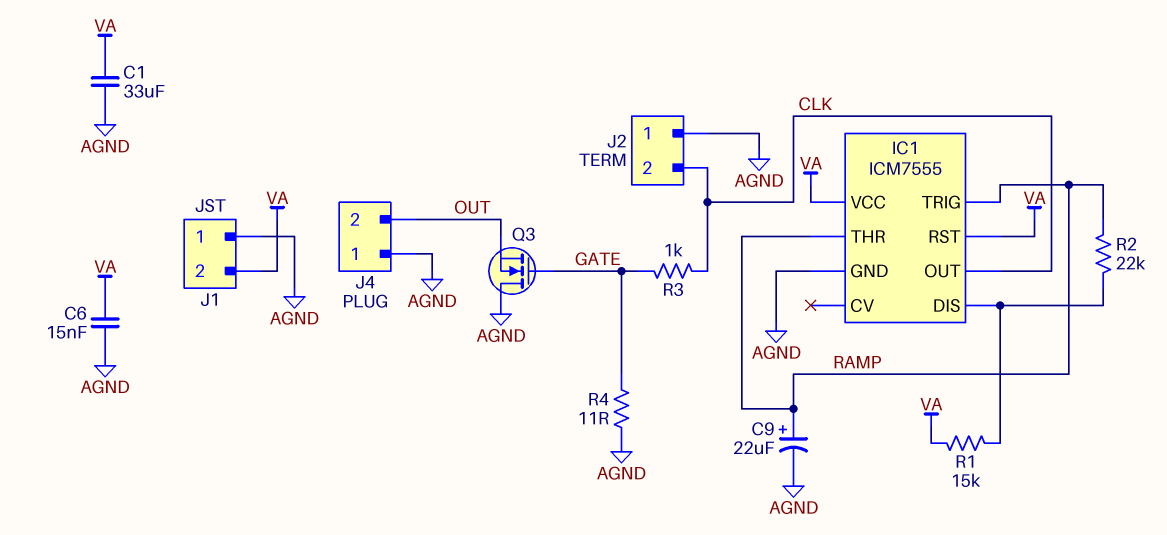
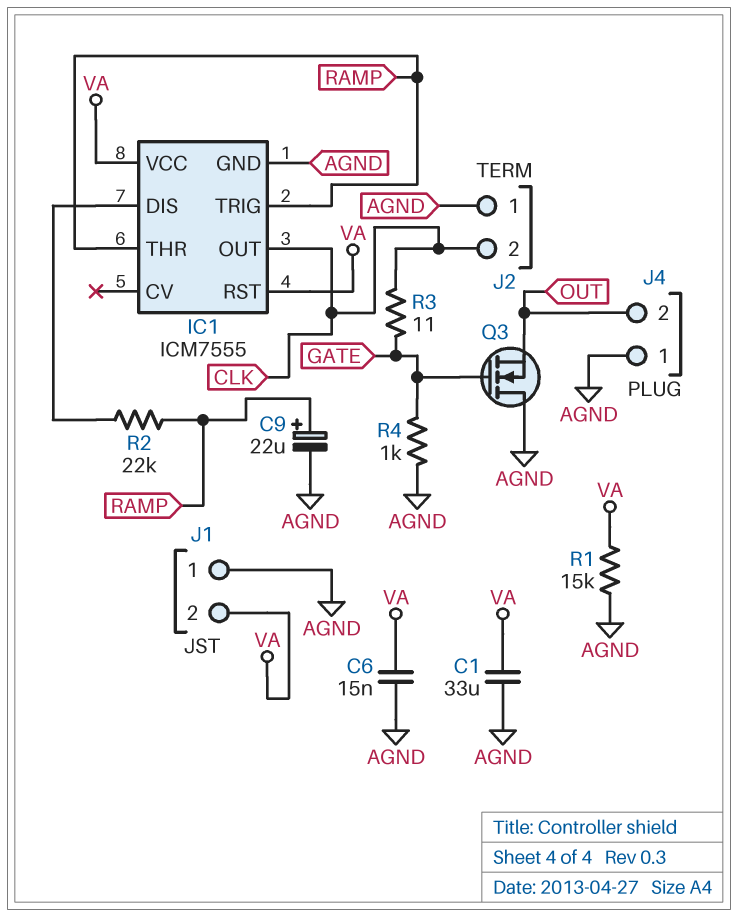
R1: 15k (IC1/DIS, VA) -> 15k (AGND, VA)
R3: 1k (CLK, GATE) -> 11 (CLK, GATE)
R4: 11 (AGND, GATE) -> 1k (AGND, GATE)

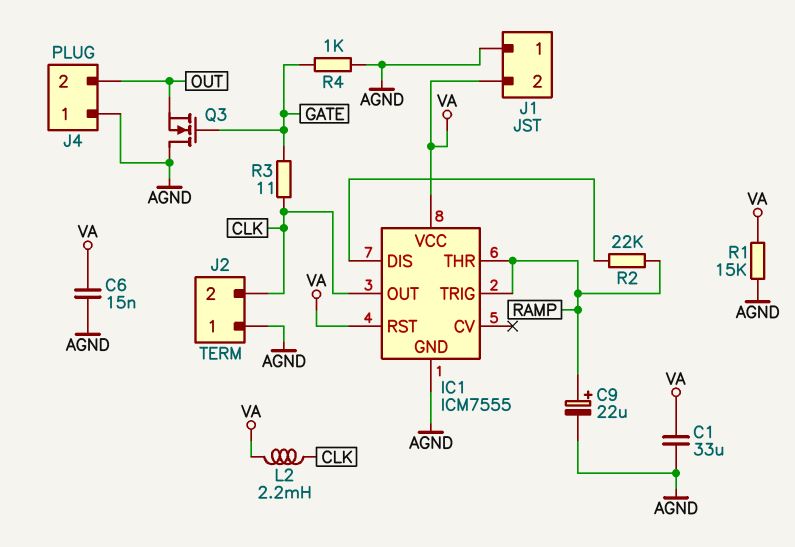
L2: none -> 2.2mH (CLK, VA)

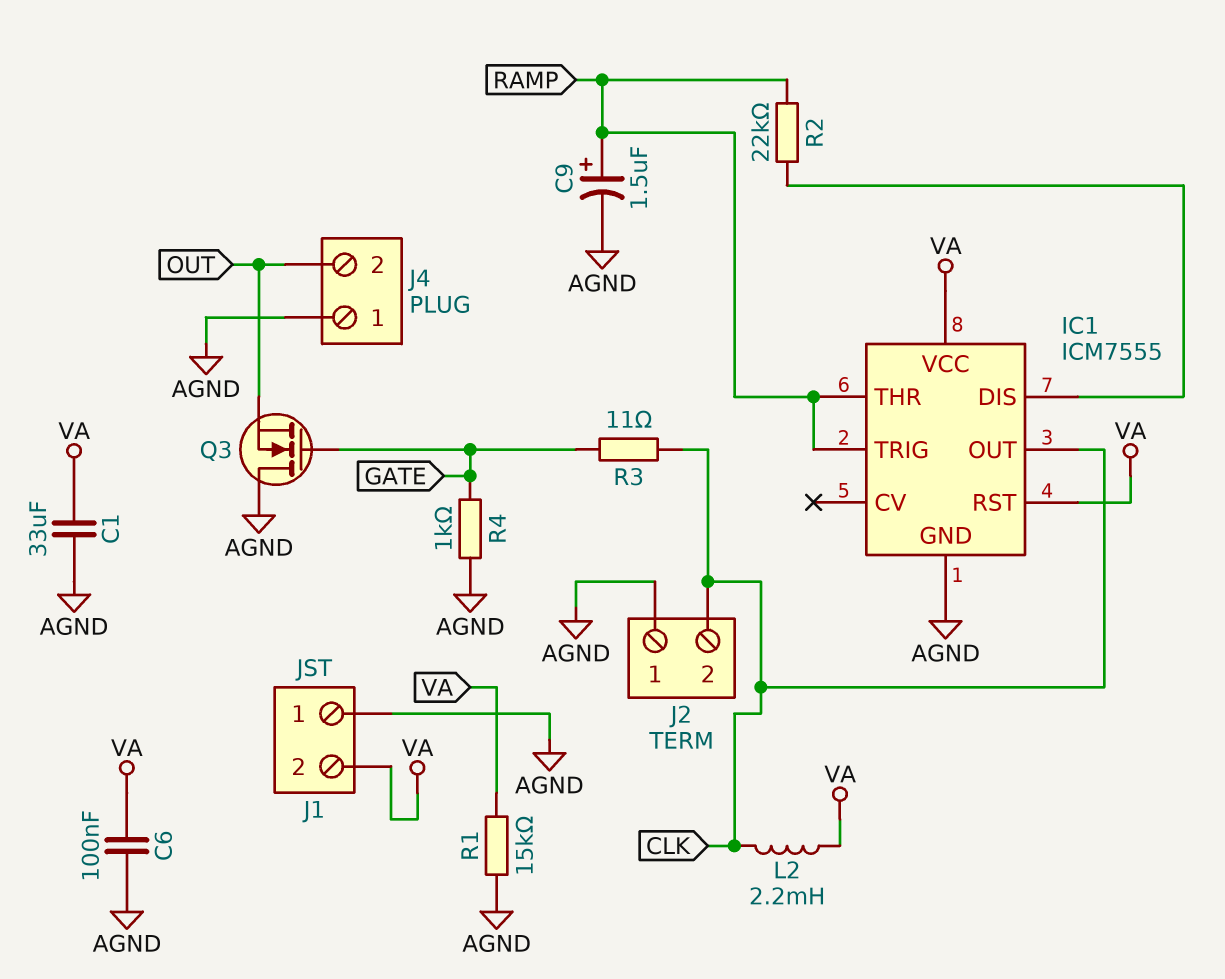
C6: 15nF (AGND, VA) -> 100nF (AGND, VA)
C9: 22uF (plus RAMP, minus AGND) -> 1.5uF (plus RAMP, minus AGND)

